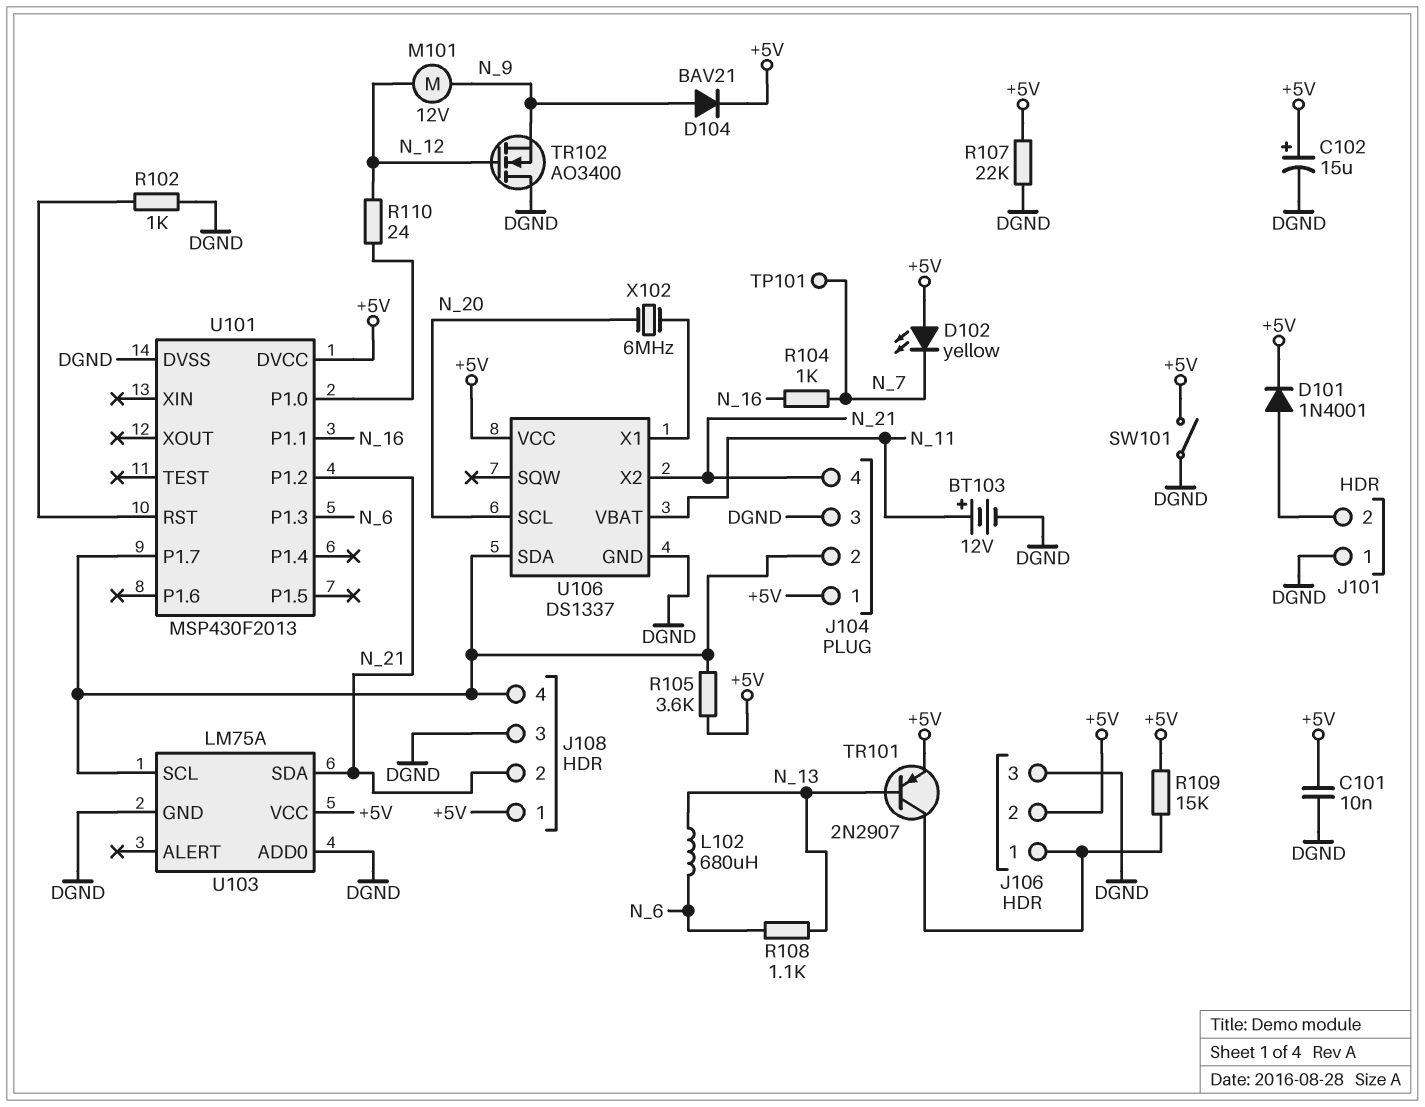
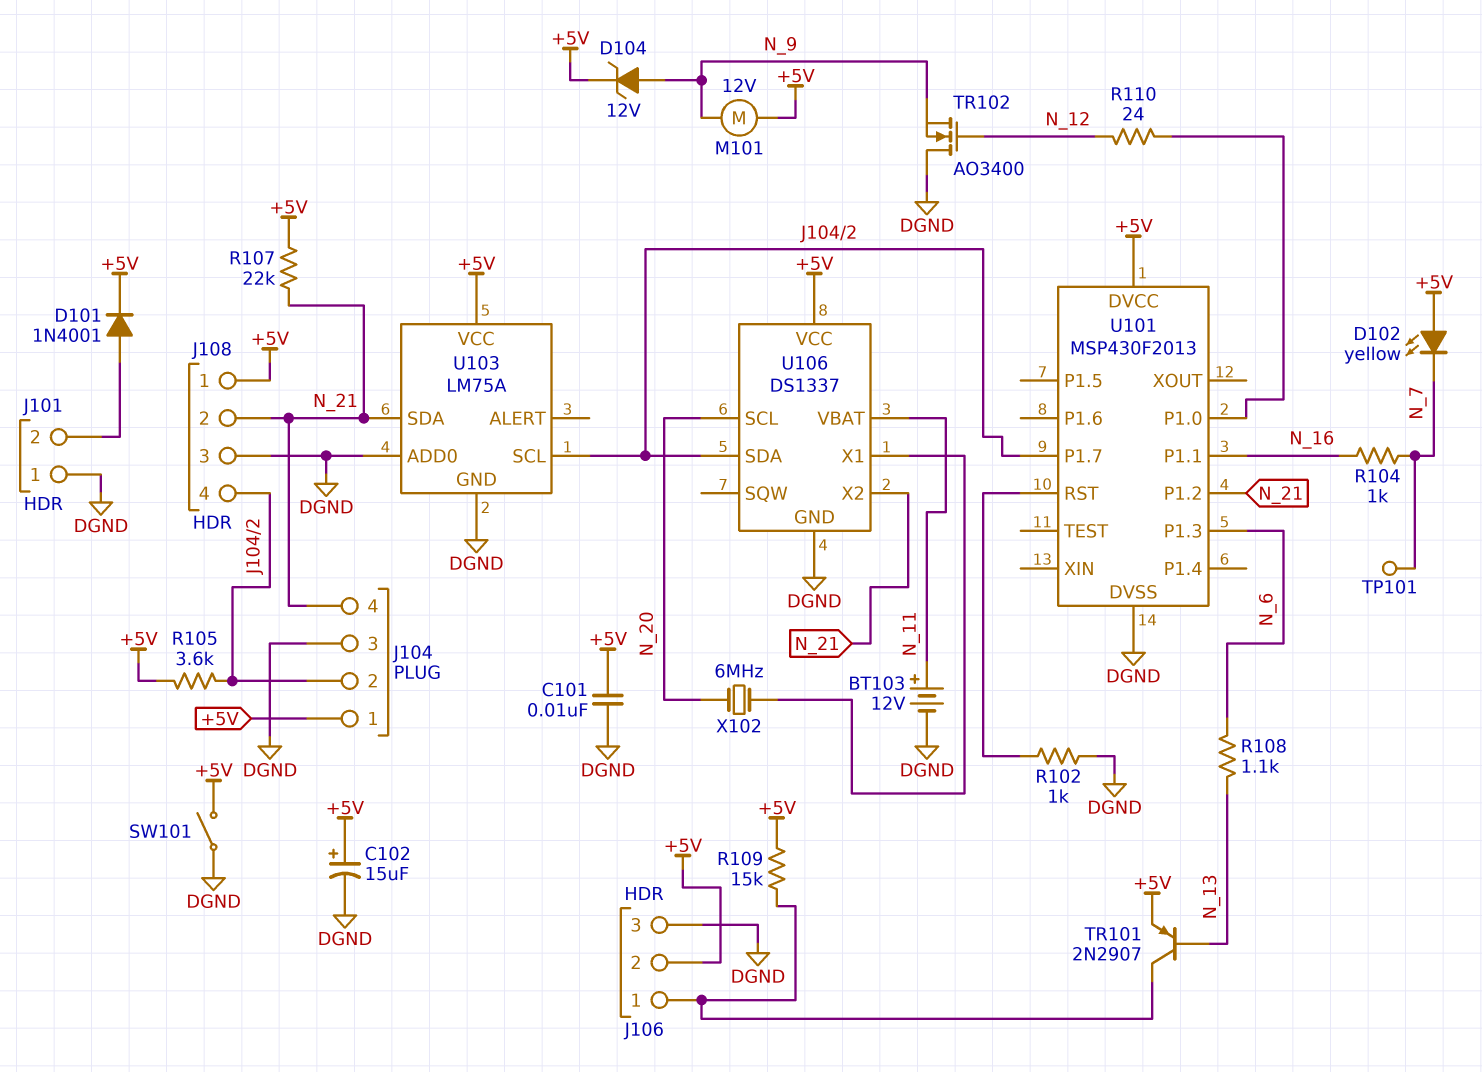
D104: diode BAV21 (A N_9, K +5V) -> zener 12V (A N_9, K +5V)
L102: 680uH (N_6, N_13) -> none
M101: motor 12V (N_9, N_12) -> motor 12V (+5V, N_9)
R107: 22k (+5V, DGND) -> 22k (+5V, N_21)

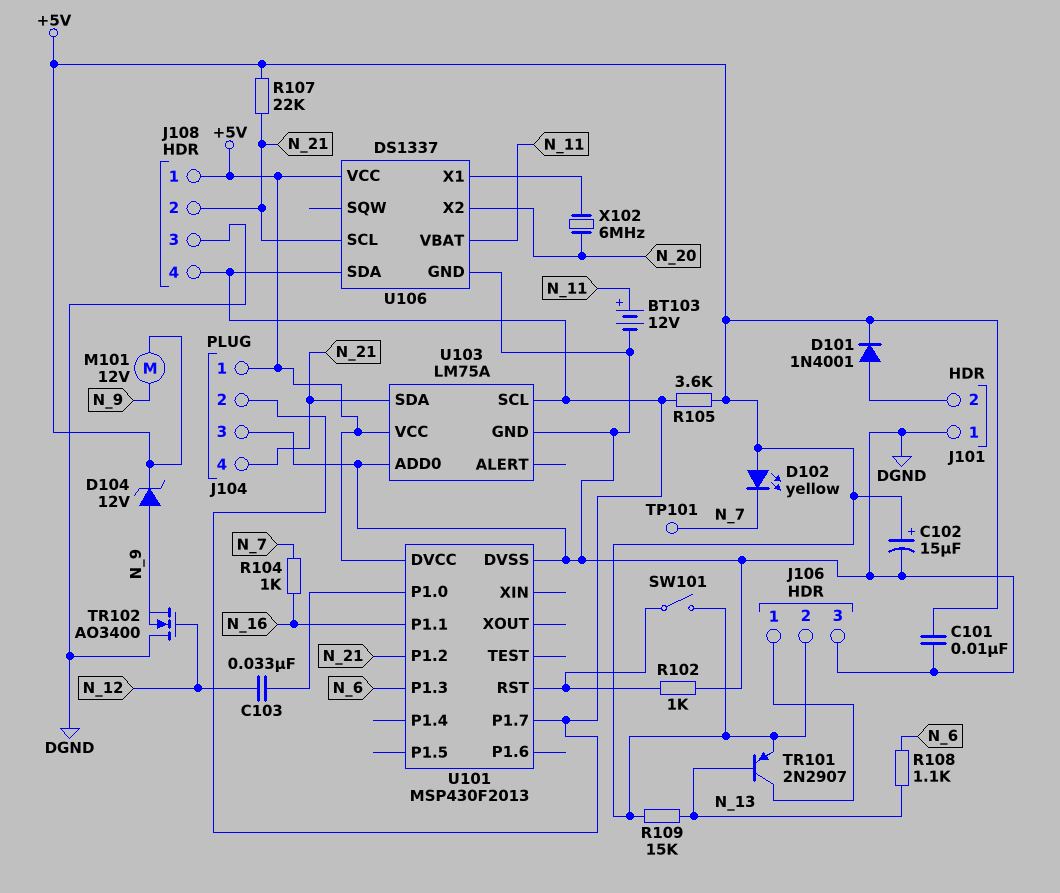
C103: none -> 33nF (N_12, U101/P1.0)
R109: 15k (+5V, J106/1) -> 15k (+5V, N_13)
R110: 24 (N_12, U101/P1.0) -> none
SW101: switch (+5V, DGND) -> switch (+5V, U101/RST)
U106 pin SCL: N_20 -> N_21
U106 pin X2: N_21 -> N_20

